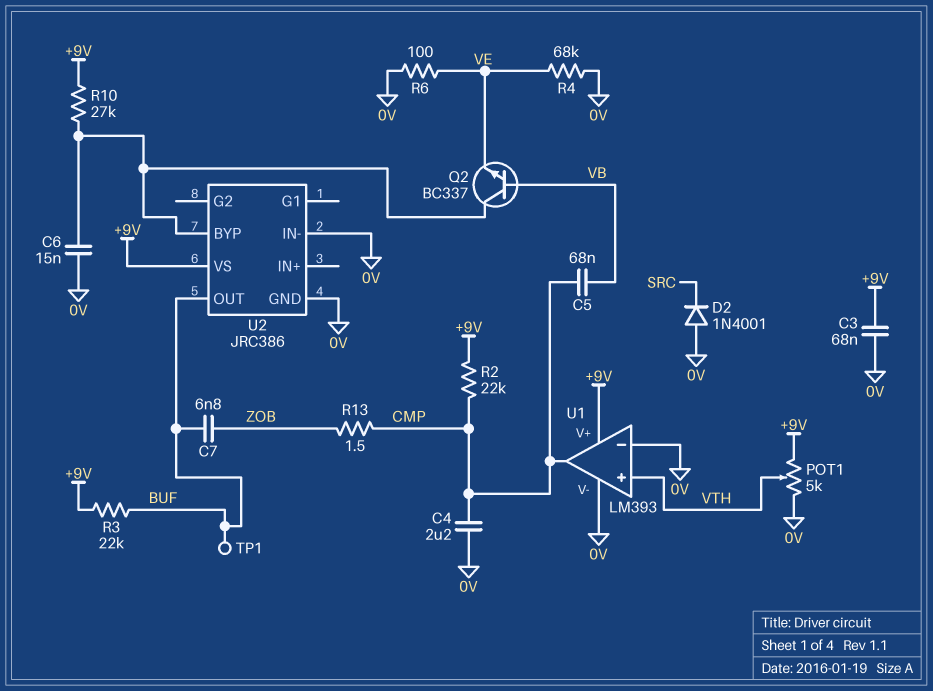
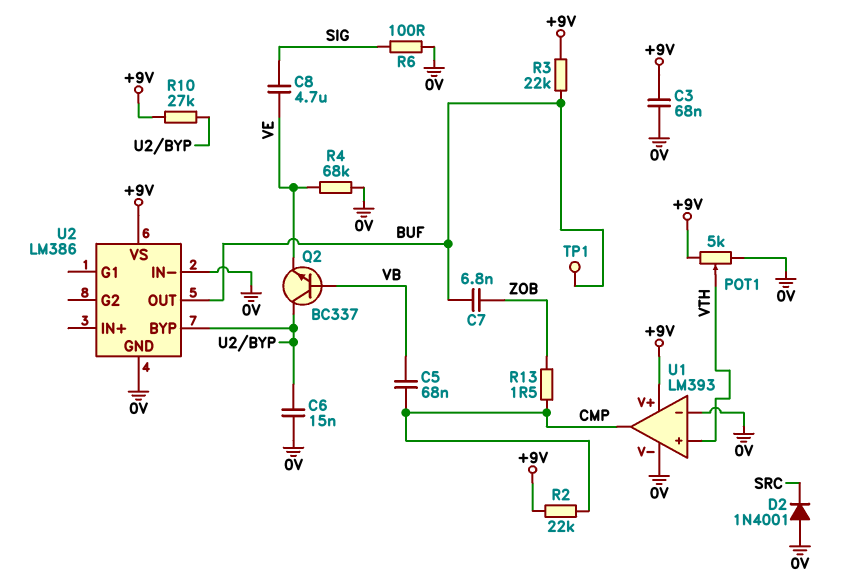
C4: 2.2uF (0V, CMP) -> none
C8: none -> 4.7uF (SIG, VE)
R6: 100 (0V, VE) -> 100 (0V, SIG)
U2: JRC386 -> LM386

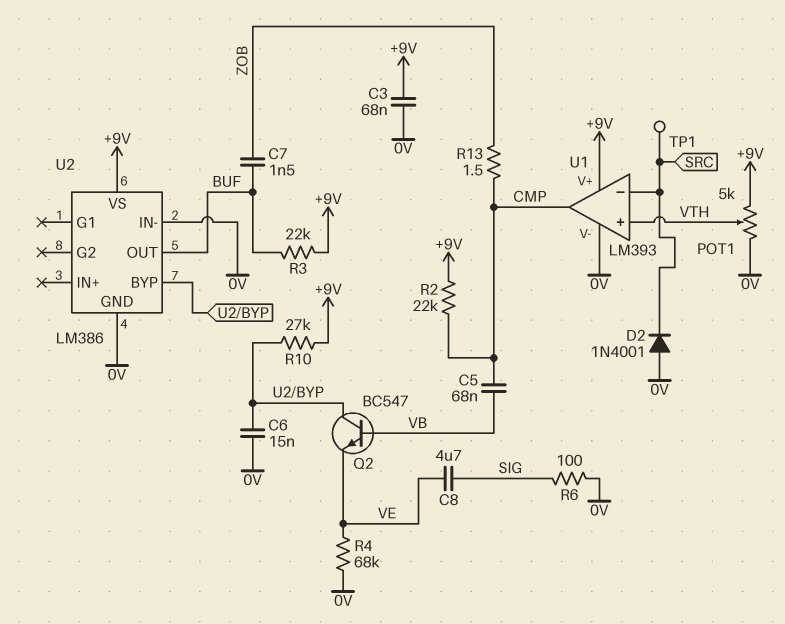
C7: 6.8nF (BUF, ZOB) -> 1.5nF (BUF, ZOB)
Q2: NPN BC337 (B VB, C U2/BYP, E VE) -> NPN BC547 (B VB, C U2/BYP, E VE)
TP1: test point (BUF) -> test point (SRC)
U1 pin in-: 0V -> SRC

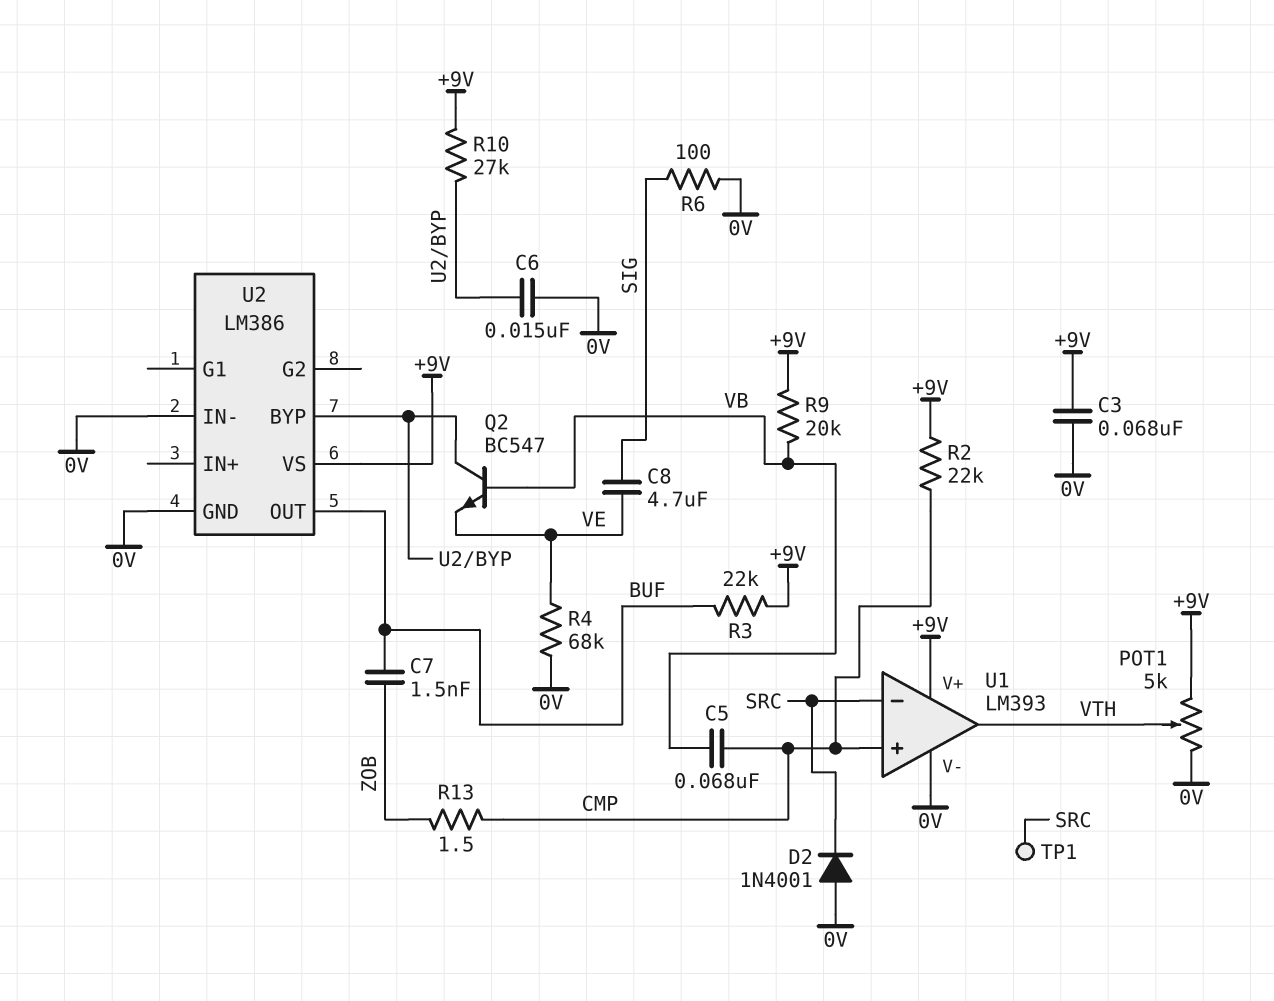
R9: none -> 20k (+9V, VB)
U1 pin in+: VTH -> CMP
U1 pin out: CMP -> VTH

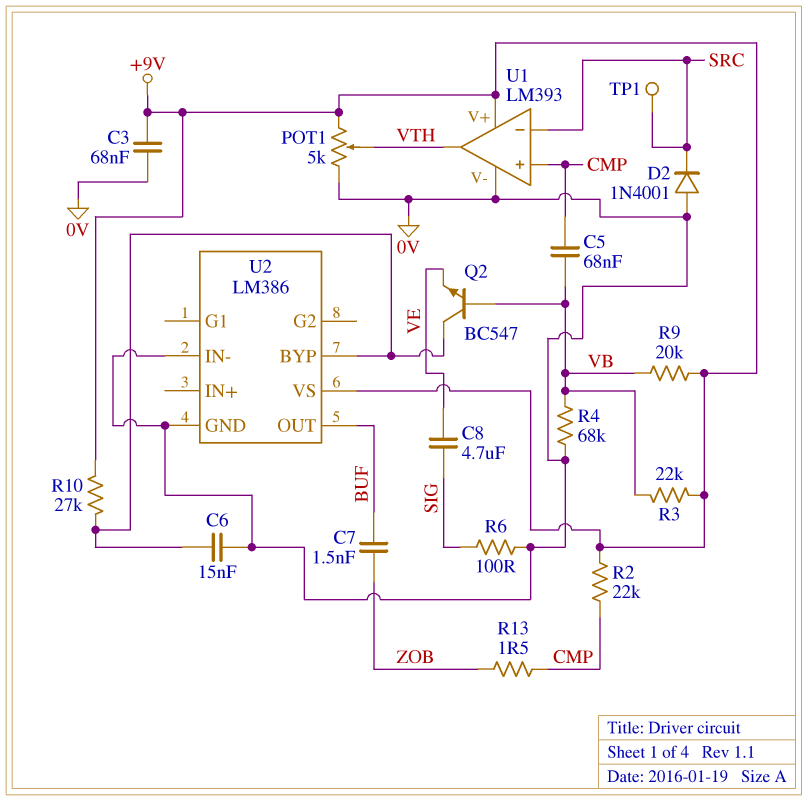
R3: 22k (+9V, BUF) -> 22k (+9V, VB)
R4: 68k (0V, VE) -> 68k (0V, VB)

